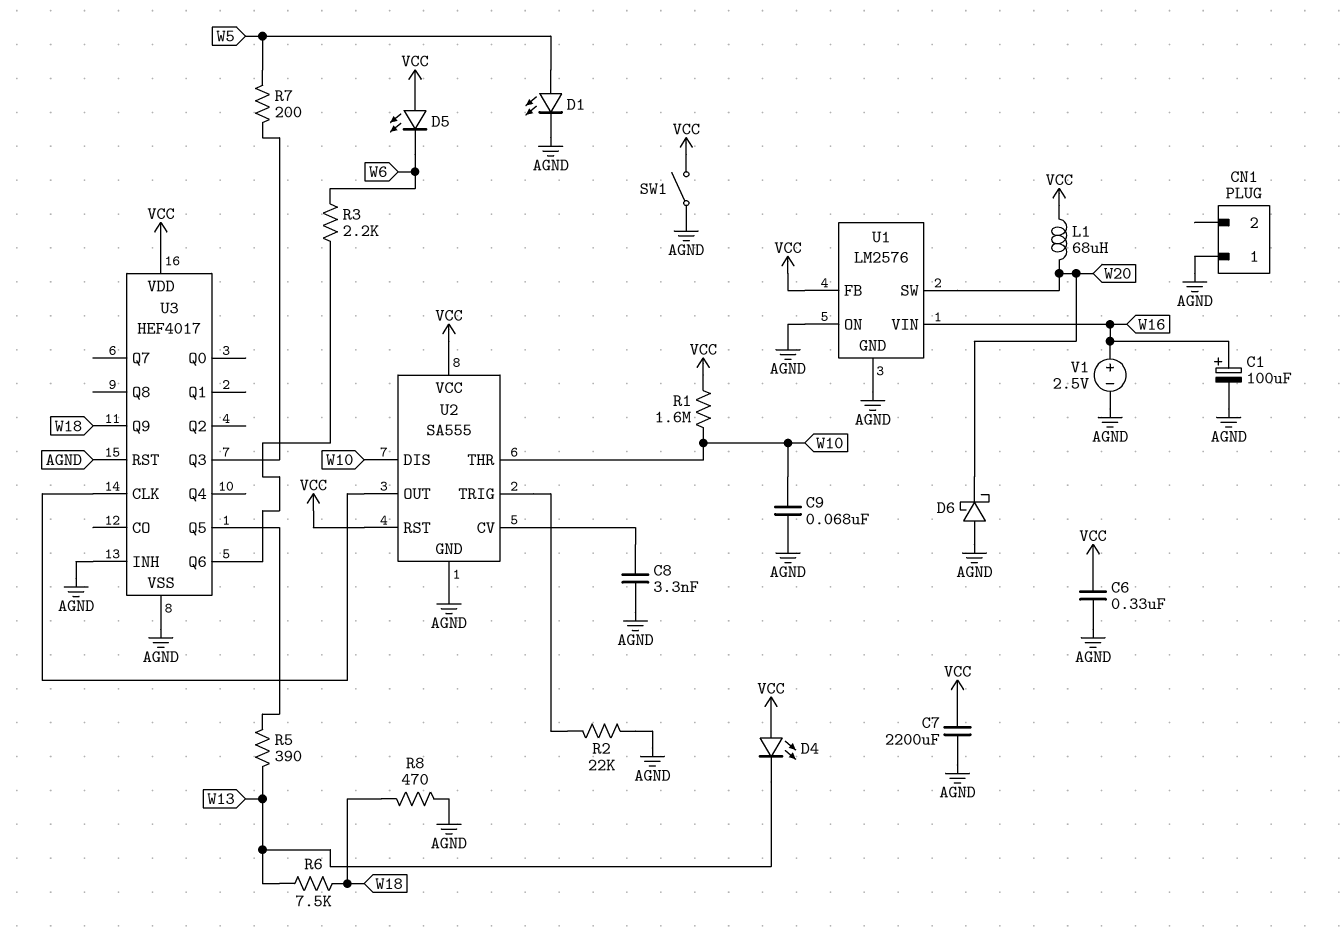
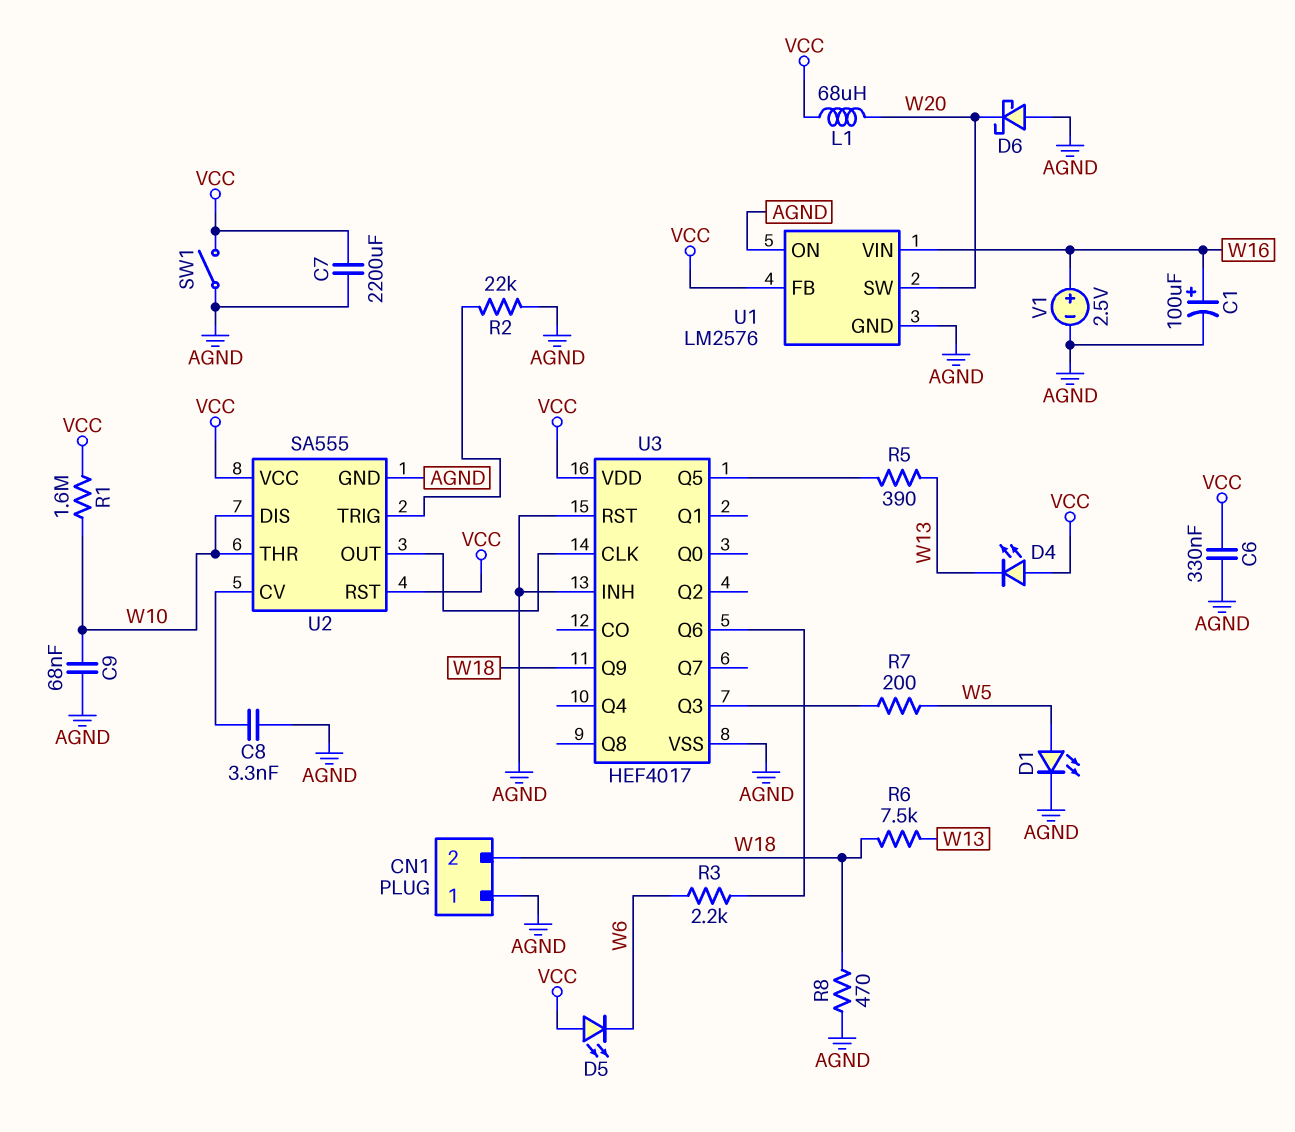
CN1 pin 2: none -> W18

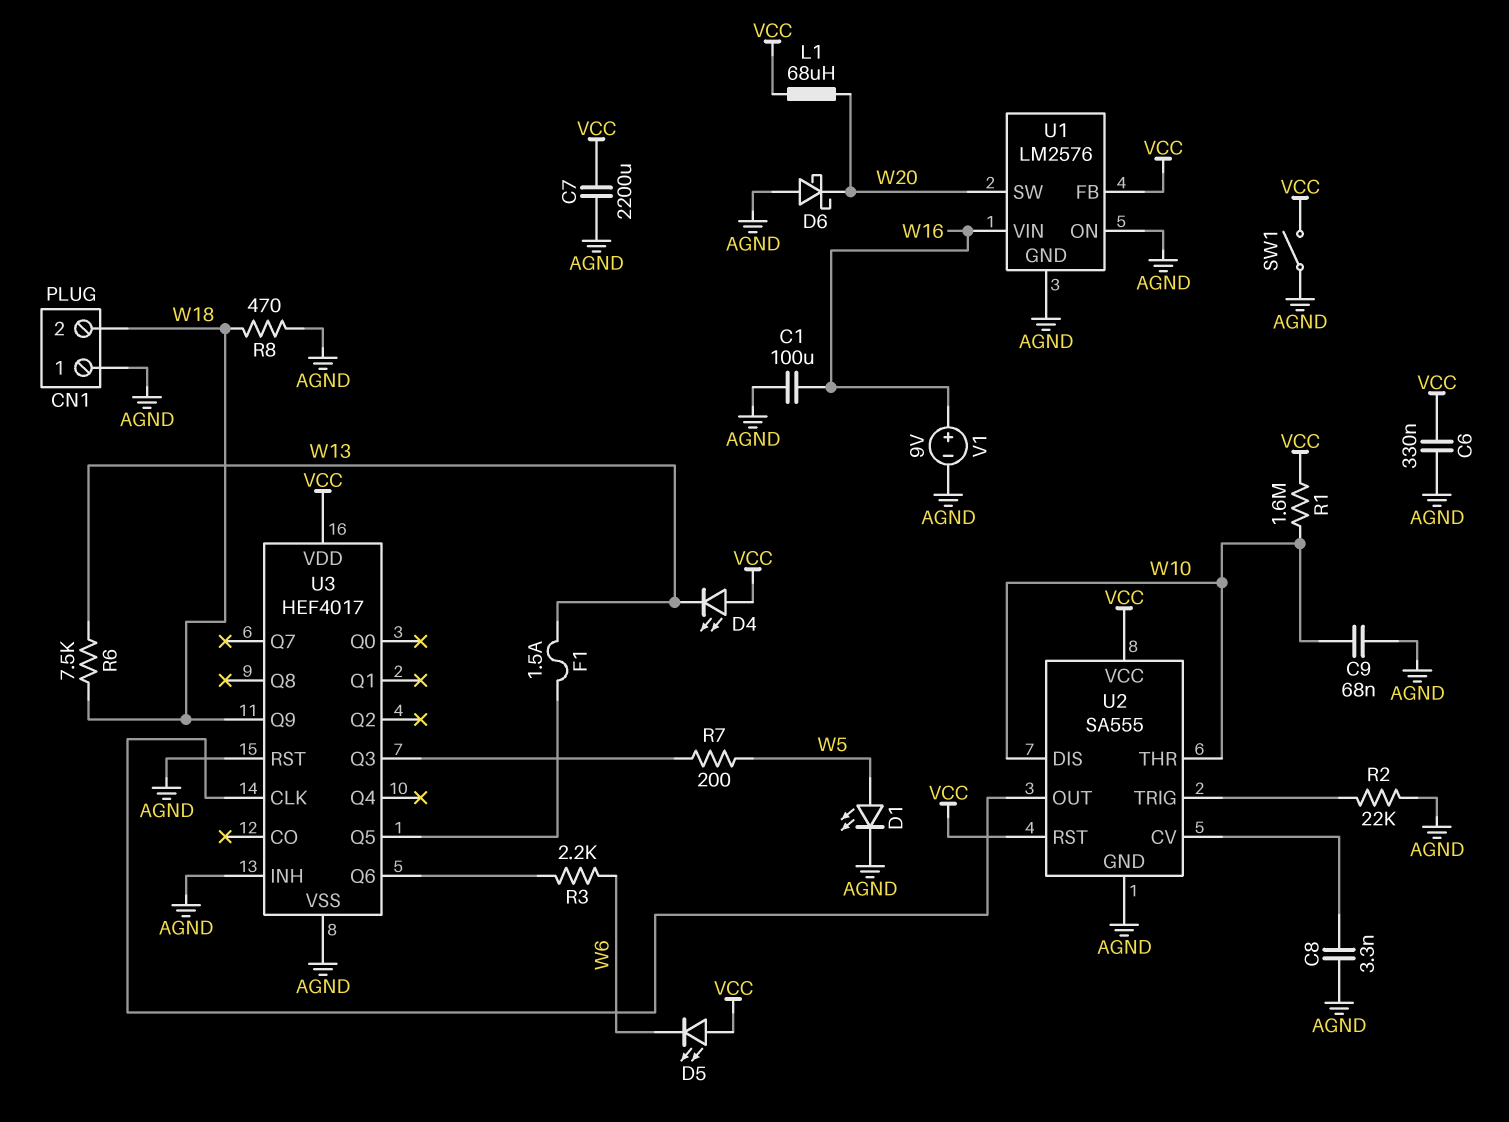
C1: 100uF (plus W16, minus AGND) -> 100uF (AGND, W16)
F1: none -> 1.5A (U3/Q5, W13)
R5: 390 (U3/Q5, W13) -> none
V1: 2.5V (plus W16, minus AGND) -> 9V (plus W16, minus AGND)

